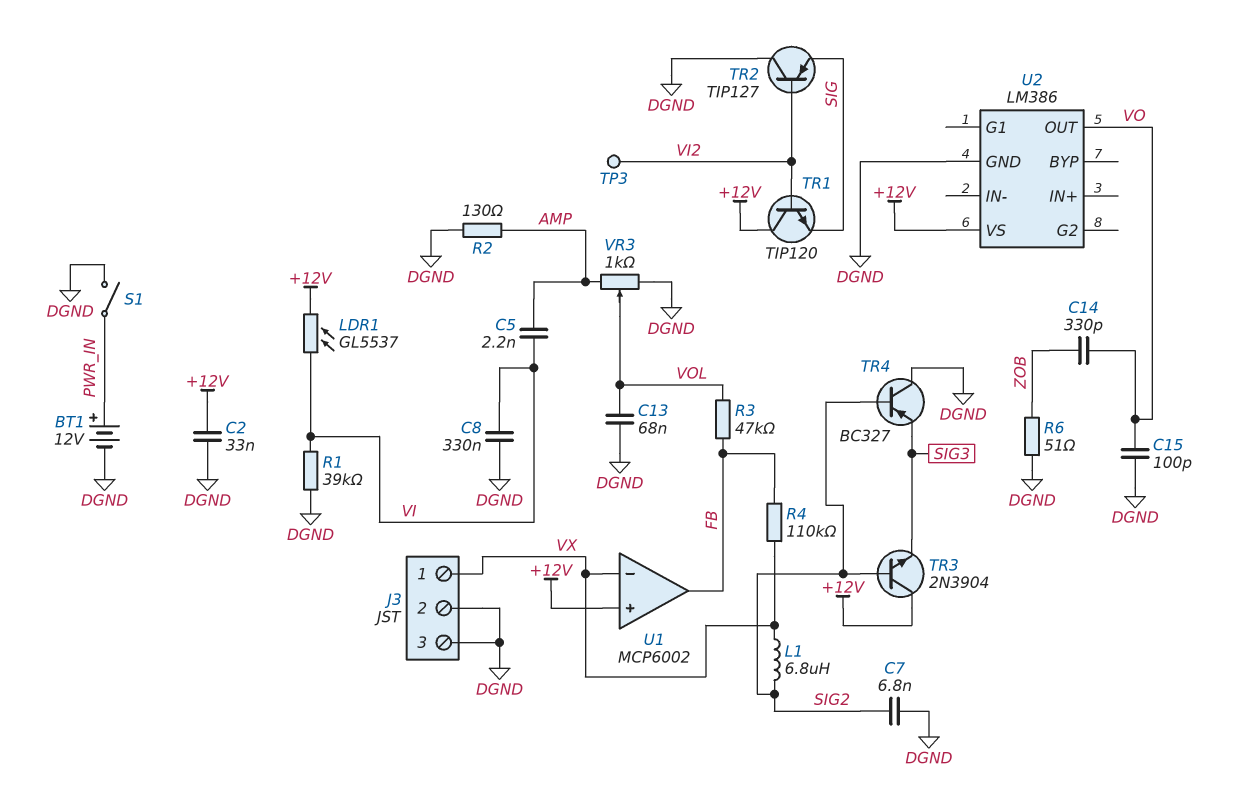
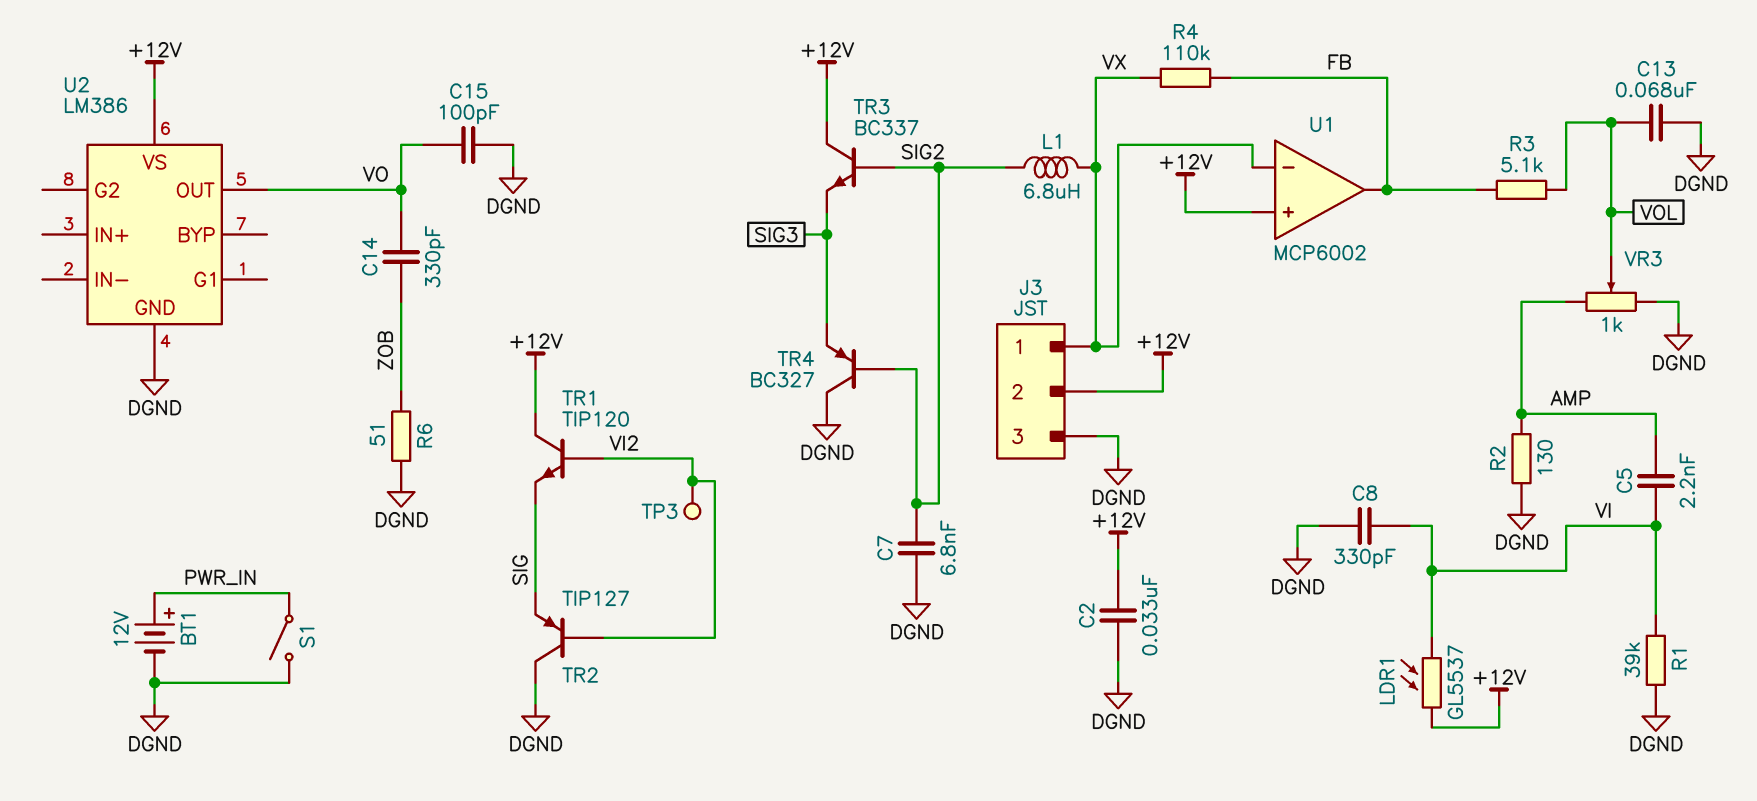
C8: 330nF (DGND, VI) -> 330pF (DGND, VI)
J3 pin 2: DGND -> +12V
R3: 47k (FB, VOL) -> 5.1k (FB, VOL)
TR3: NPN 2N3904 (B SIG2, C +12V, E SIG3) -> NPN BC337 (B SIG2, C +12V, E SIG3)

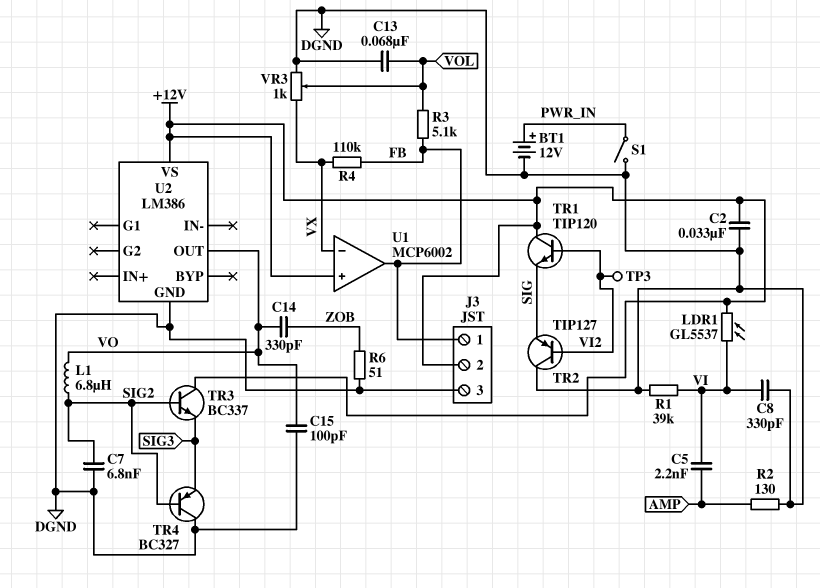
J3 pin 1: VX -> FB
L1: 6.8uH (SIG2, VX) -> 6.8uH (SIG2, VO)
VR3: 1k (AMP, DGND, wiper VOL) -> 1k (DGND, VX, wiper VOL)

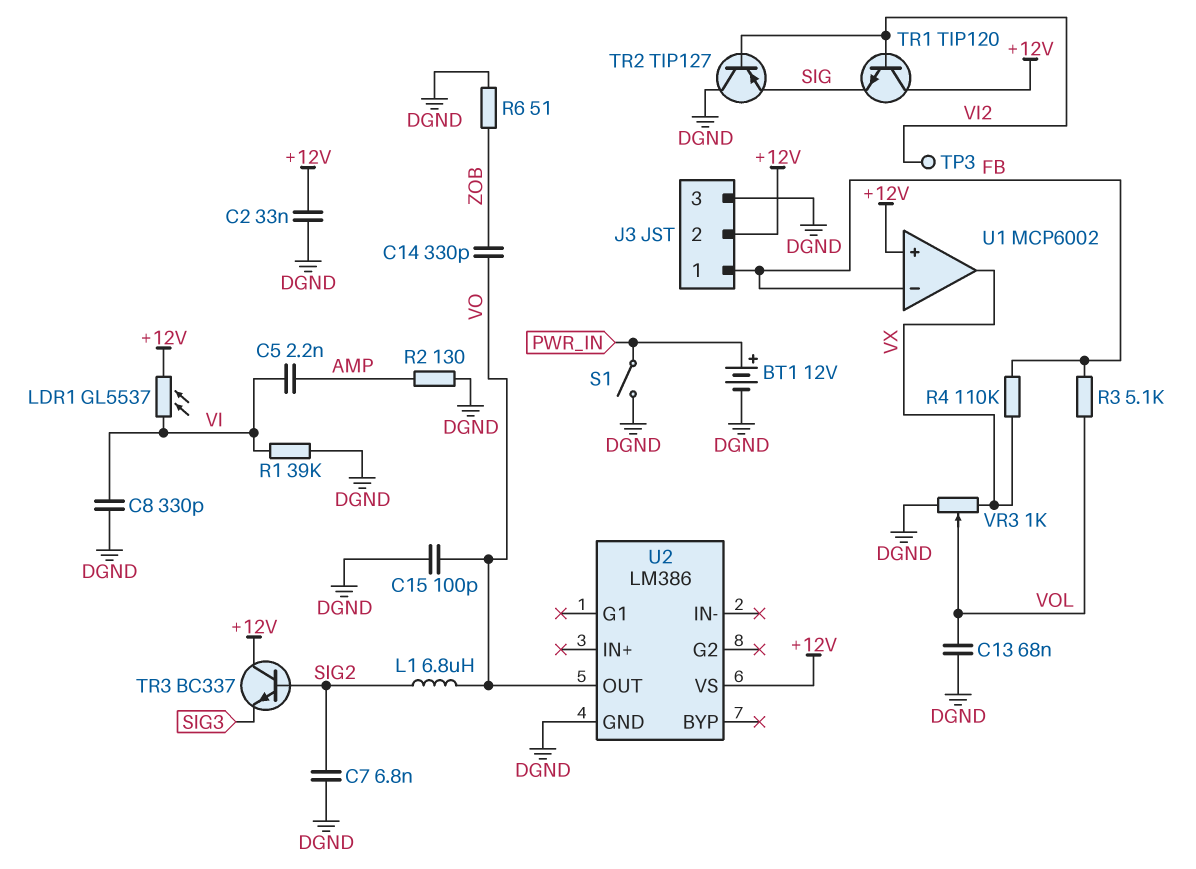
TR4: PNP BC327 (B SIG2, C DGND, E SIG3) -> none
U1 pin in-: VX -> FB
U1 pin out: FB -> VX

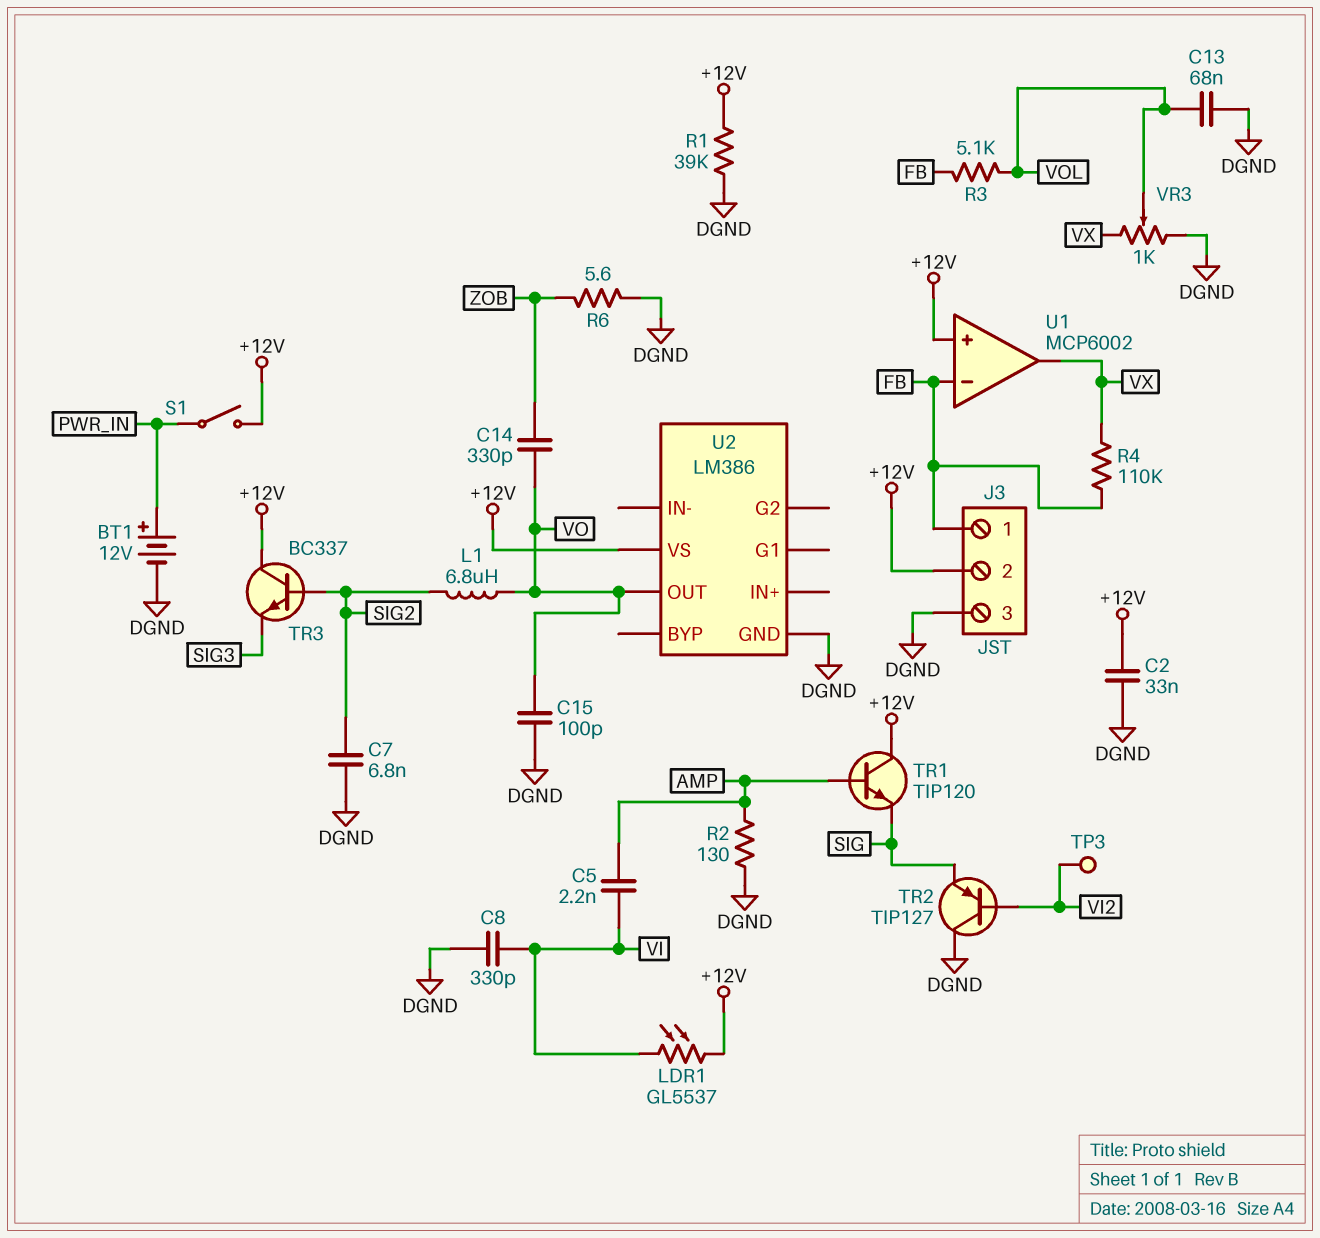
R1: 39k (DGND, VI) -> 39k (+12V, DGND)
R6: 51 (DGND, ZOB) -> 5.6 (DGND, ZOB)
S1: switch (DGND, PWR_IN) -> switch (+12V, PWR_IN)
TR1: NPN TIP120 (B VI2, C +12V, E SIG) -> NPN TIP120 (B AMP, C +12V, E SIG)

